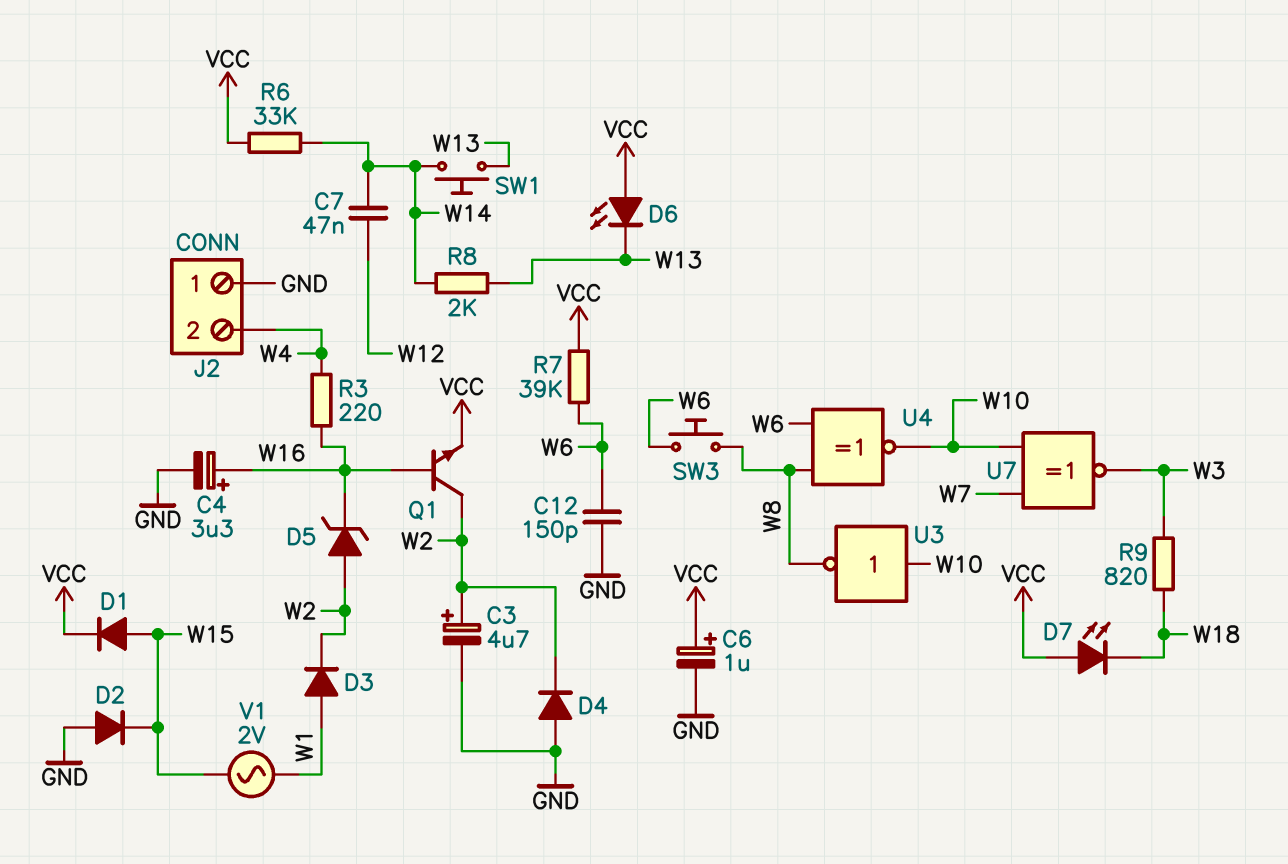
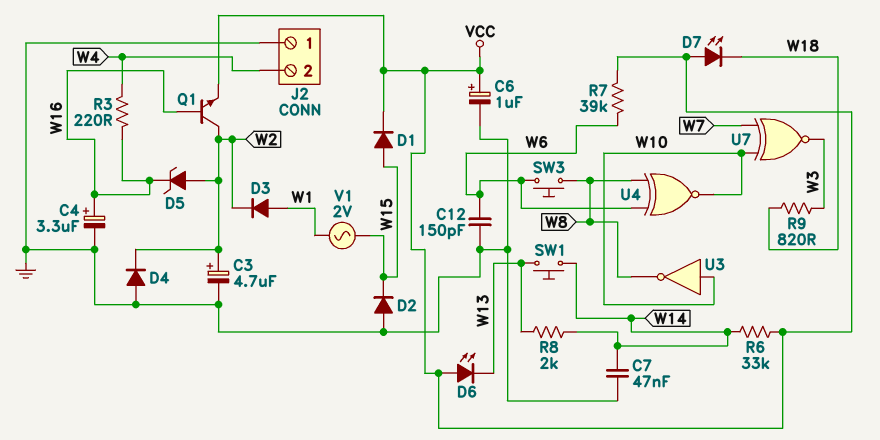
C7: 47nF (W12, W14) -> 47nF (GND, W14)

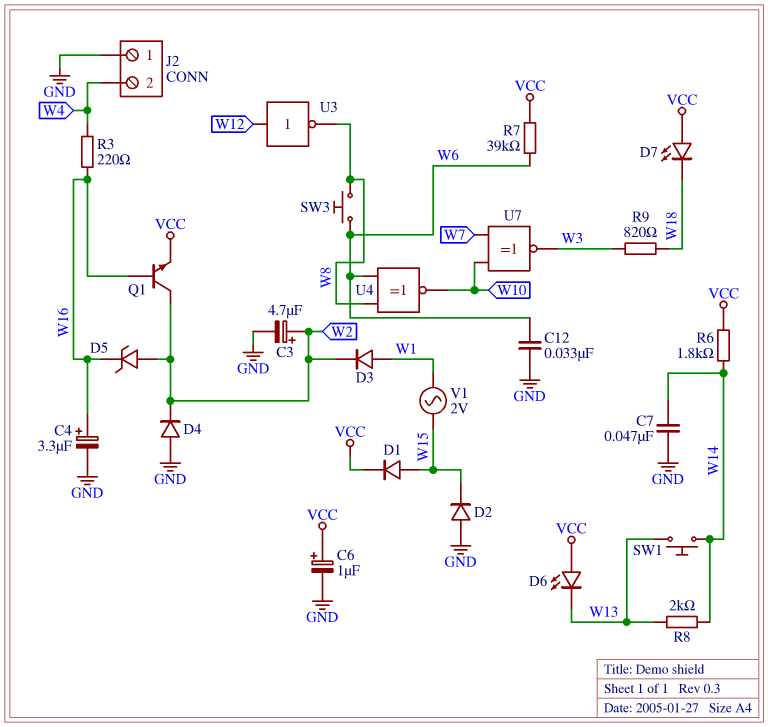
C12: 150pF (GND, W6) -> 33nF (GND, W6)
R6: 33k (VCC, W14) -> 1.8k (VCC, W14)
U3: NOT (in W10, out W8) -> NOT (in W12, out W8)

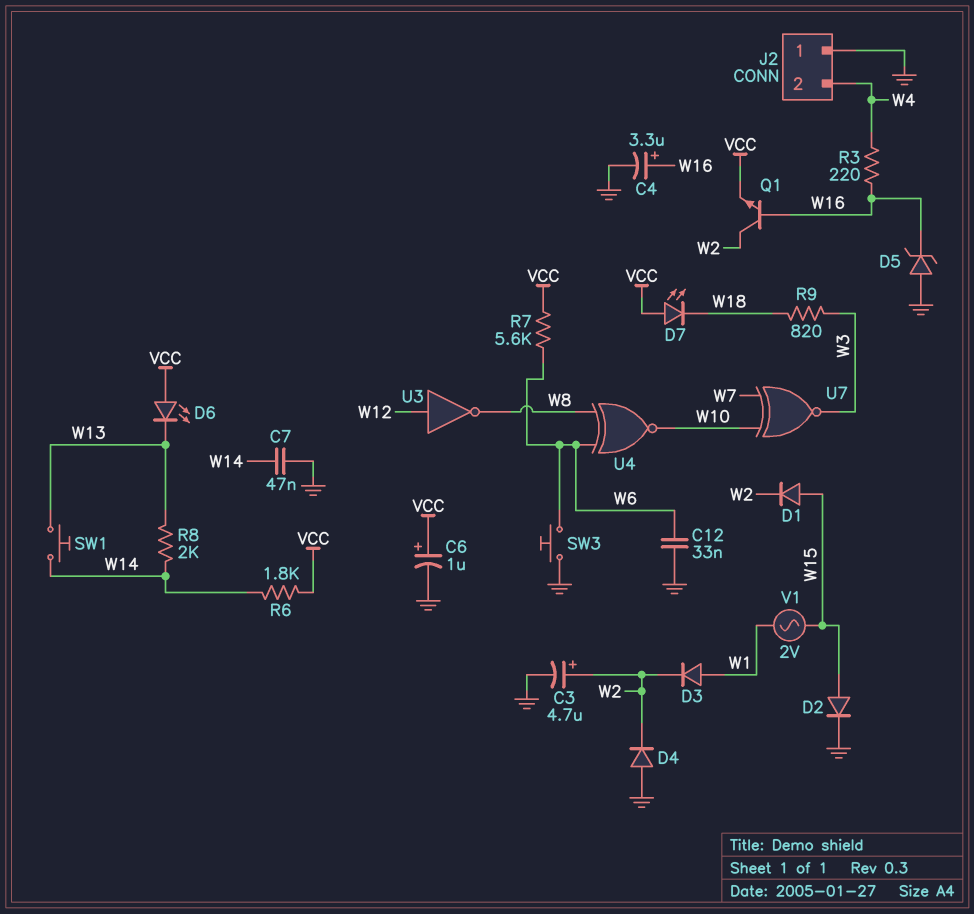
D1: diode (A W15, K VCC) -> diode (A W15, K W2)
D2: diode (A GND, K W15) -> diode (A W15, K GND)
D5: zener (A W2, K W16) -> zener (A GND, K W16)
R7: 39k (VCC, W6) -> 5.6k (VCC, W6)
SW3: button (W6, W8) -> button (GND, W6)

